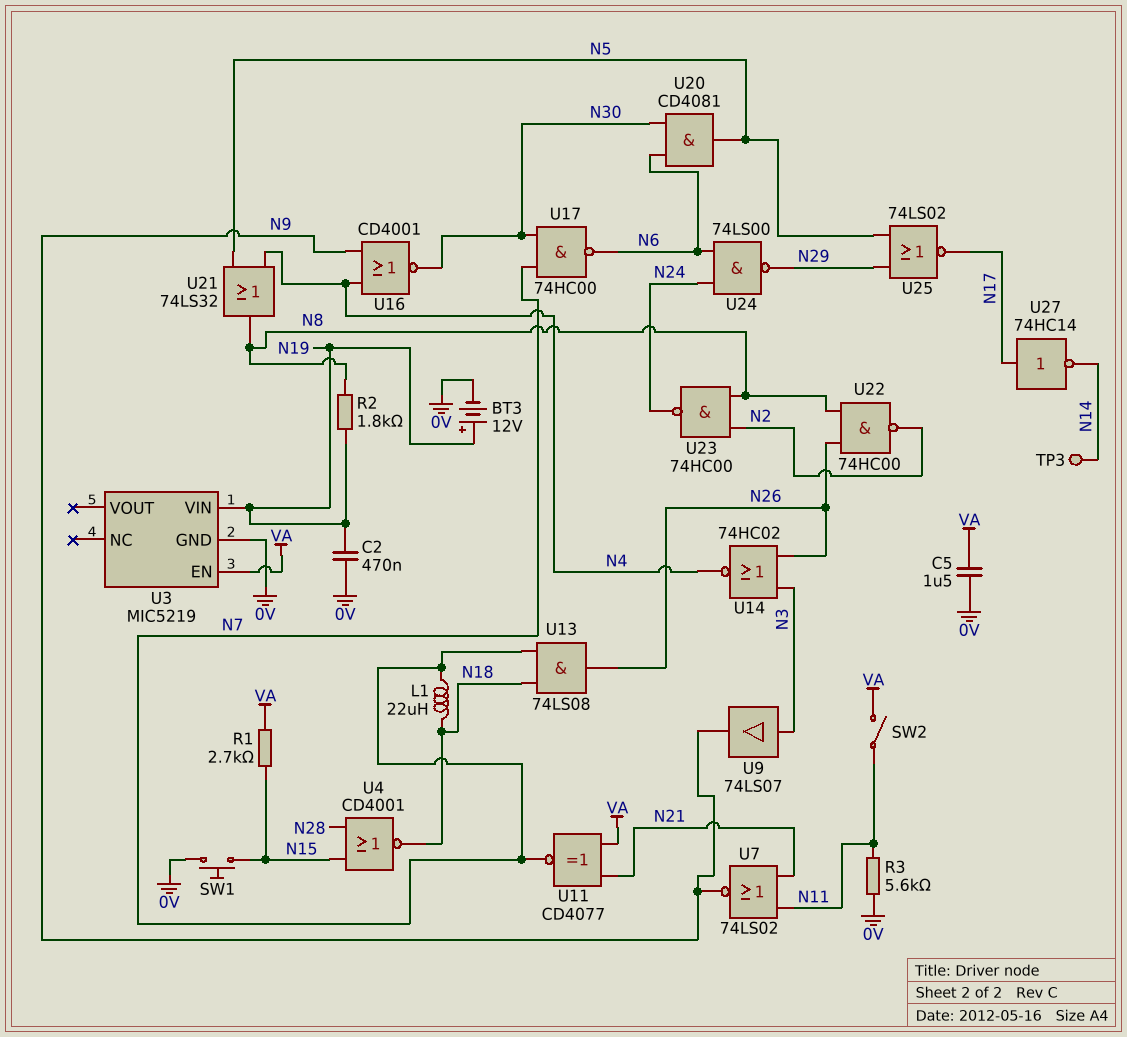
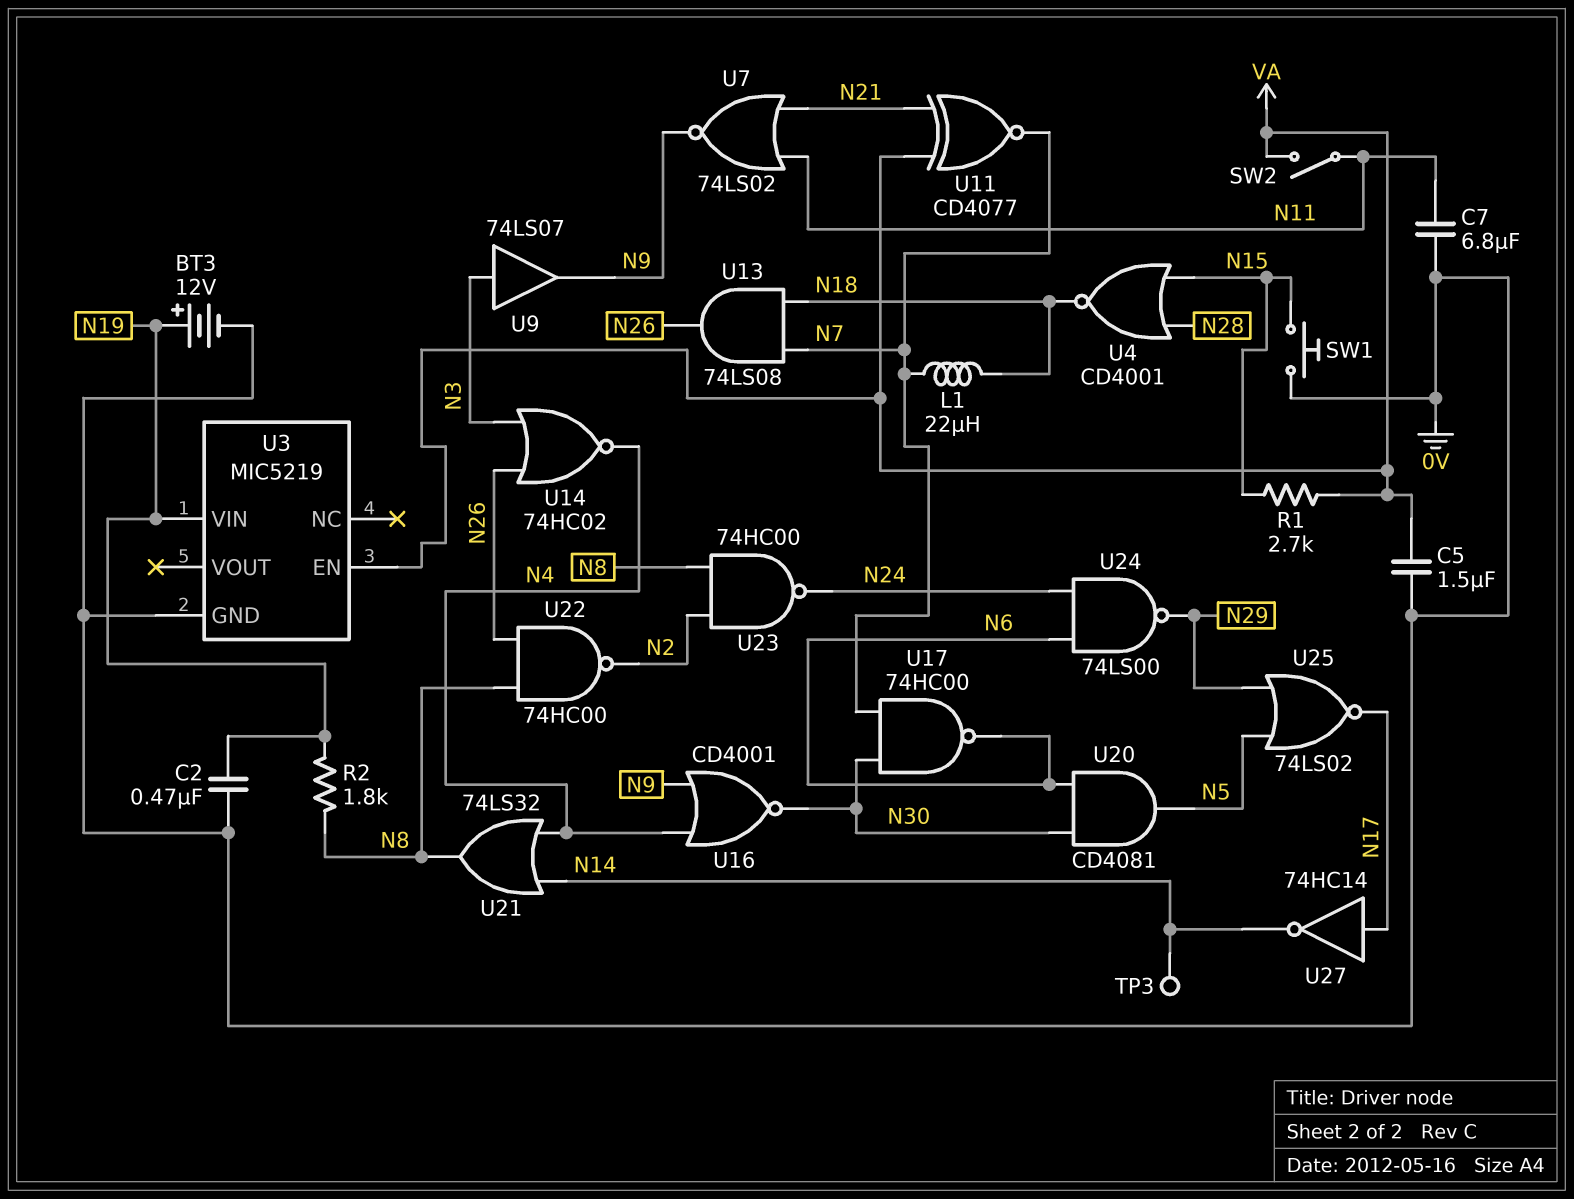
C7: none -> 6.8uF (0V, N11)
R3: 5.6k (0V, N11) -> none
U21: OR 74LS32 (in N4, in N5, out N8) -> OR 74LS32 (in N4, in N14, out N8)

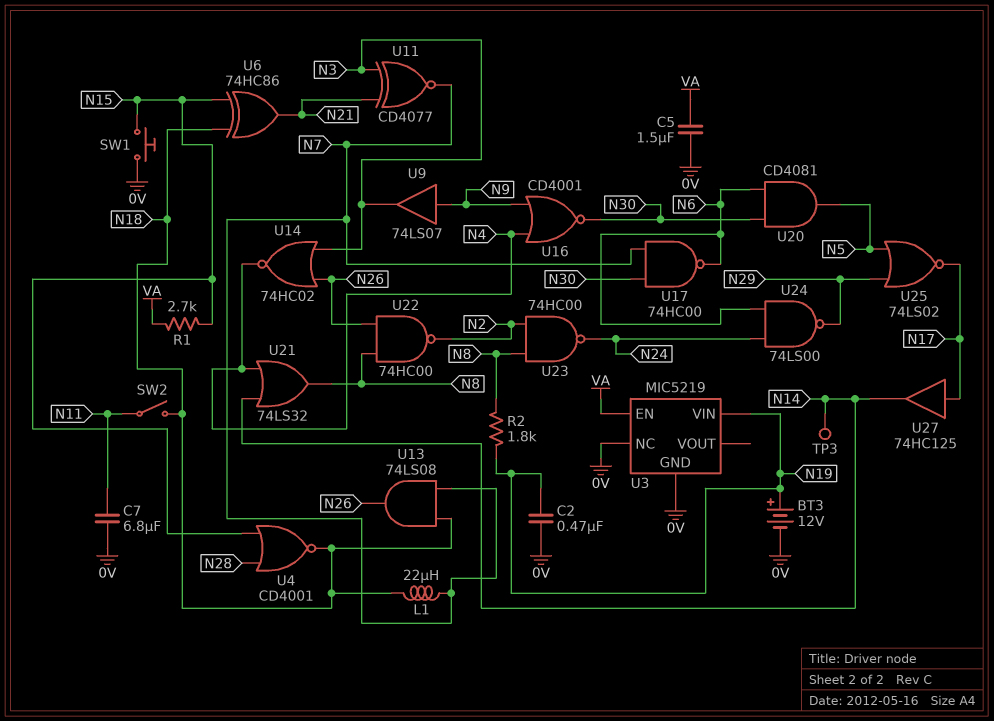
SW2: switch (N11, VA) -> switch (N11, N18)
U3 pin NC: none -> 0V
U6: none -> XOR 74HC86 (in N15, in N18, out N21)
U7: NOR 74LS02 (in N11, in N21, out N9) -> none
U9: buffer 74LS07 (in N3, out N9) -> buffer 74LS07 (in N9, out N3)
U11: XNOR CD4077 (in N21, in VA, out N7) -> XNOR CD4077 (in N3, in N21, out N7)
U27: NOT 74HC14 (in N17, out N14) -> buffer 74HC125 (in N17, out N14)

